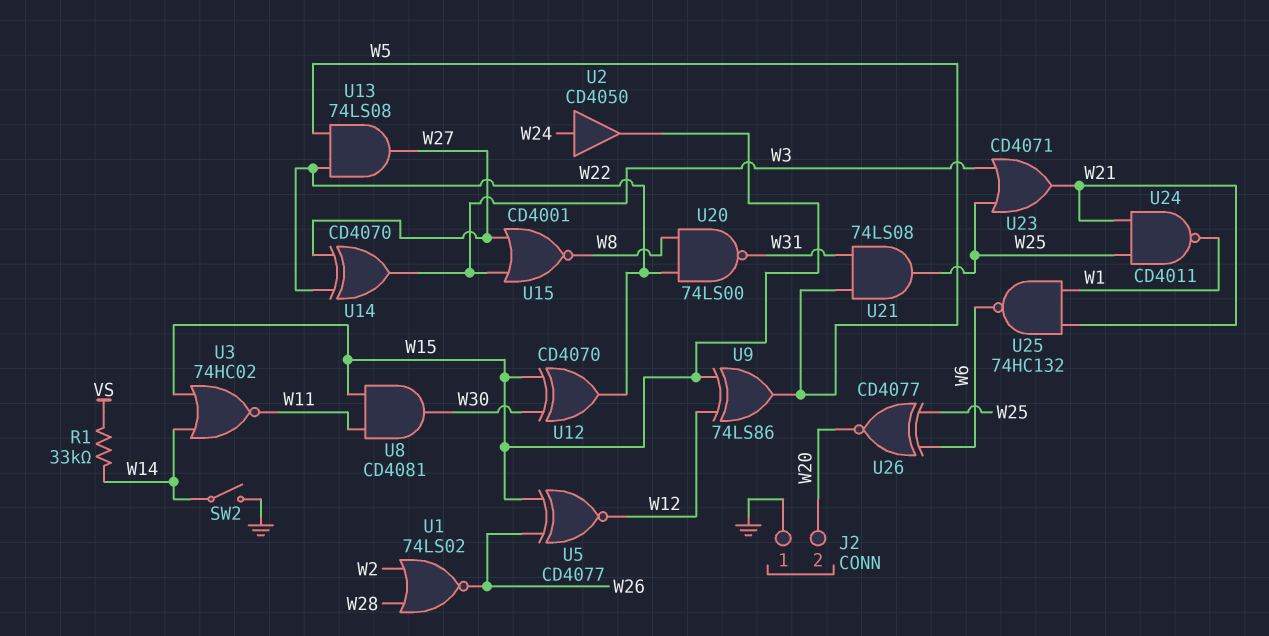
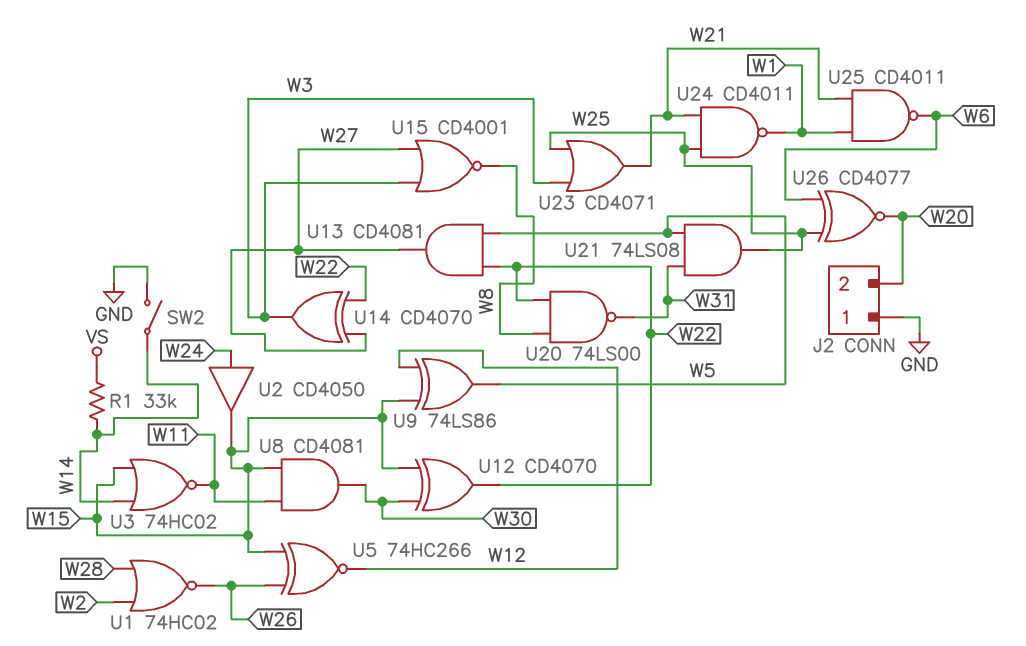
U1: NOR 74LS02 (in W2, in W28, out W26) -> NOR 74HC02 (in W2, in W28, out W26)
U5: XNOR CD4077 (in W15, in W26, out W12) -> XNOR 74HC266 (in W15, in W26, out W12)
U13: AND 74LS08 (in W5, in W22, out W27) -> AND CD4081 (in W5, in W22, out W27)
U25: NAND 74HC132 (in W1, in W21, out W6) -> NAND CD4011 (in W1, in W21, out W6)

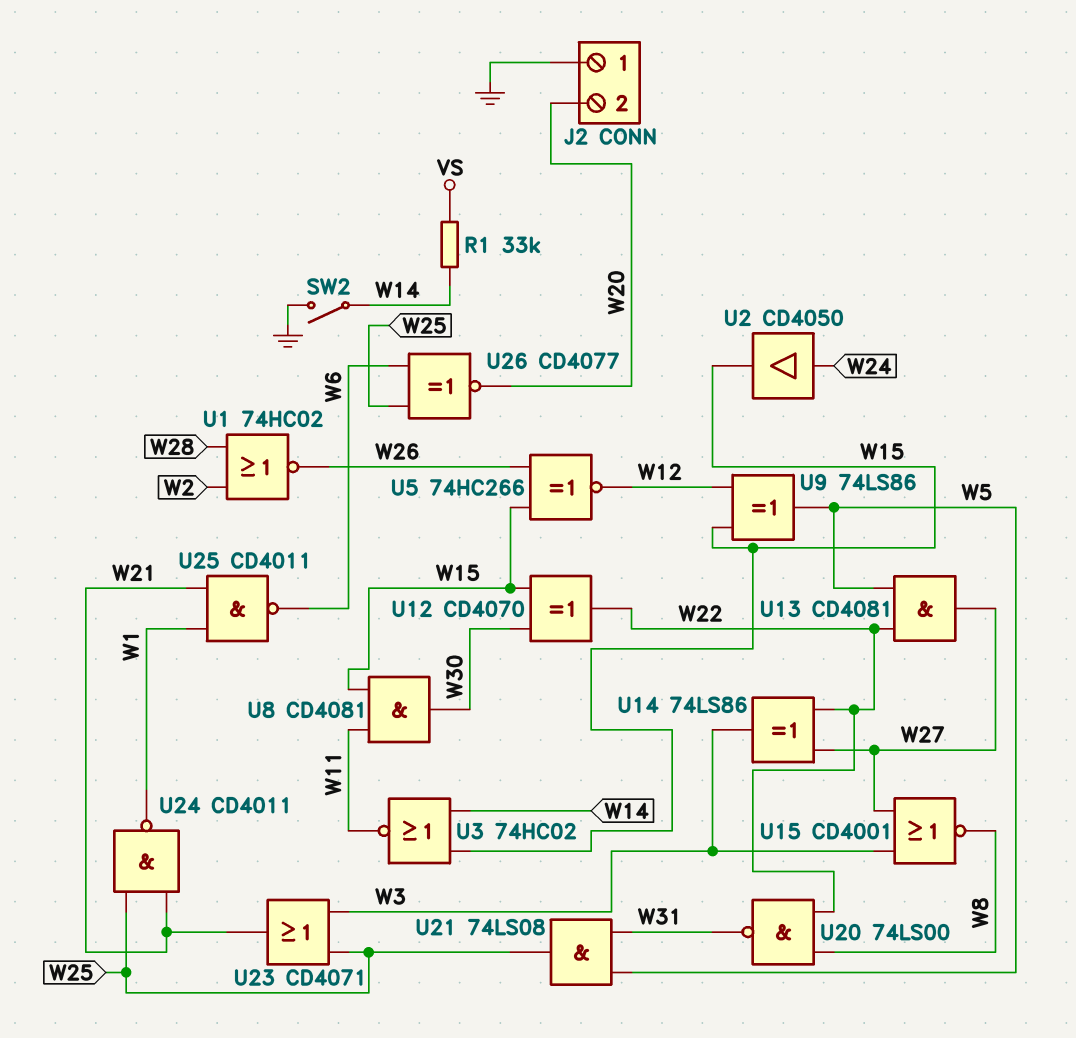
U14: XOR CD4070 (in W22, in W27, out W3) -> XOR 74LS86 (in W22, in W27, out W3)

